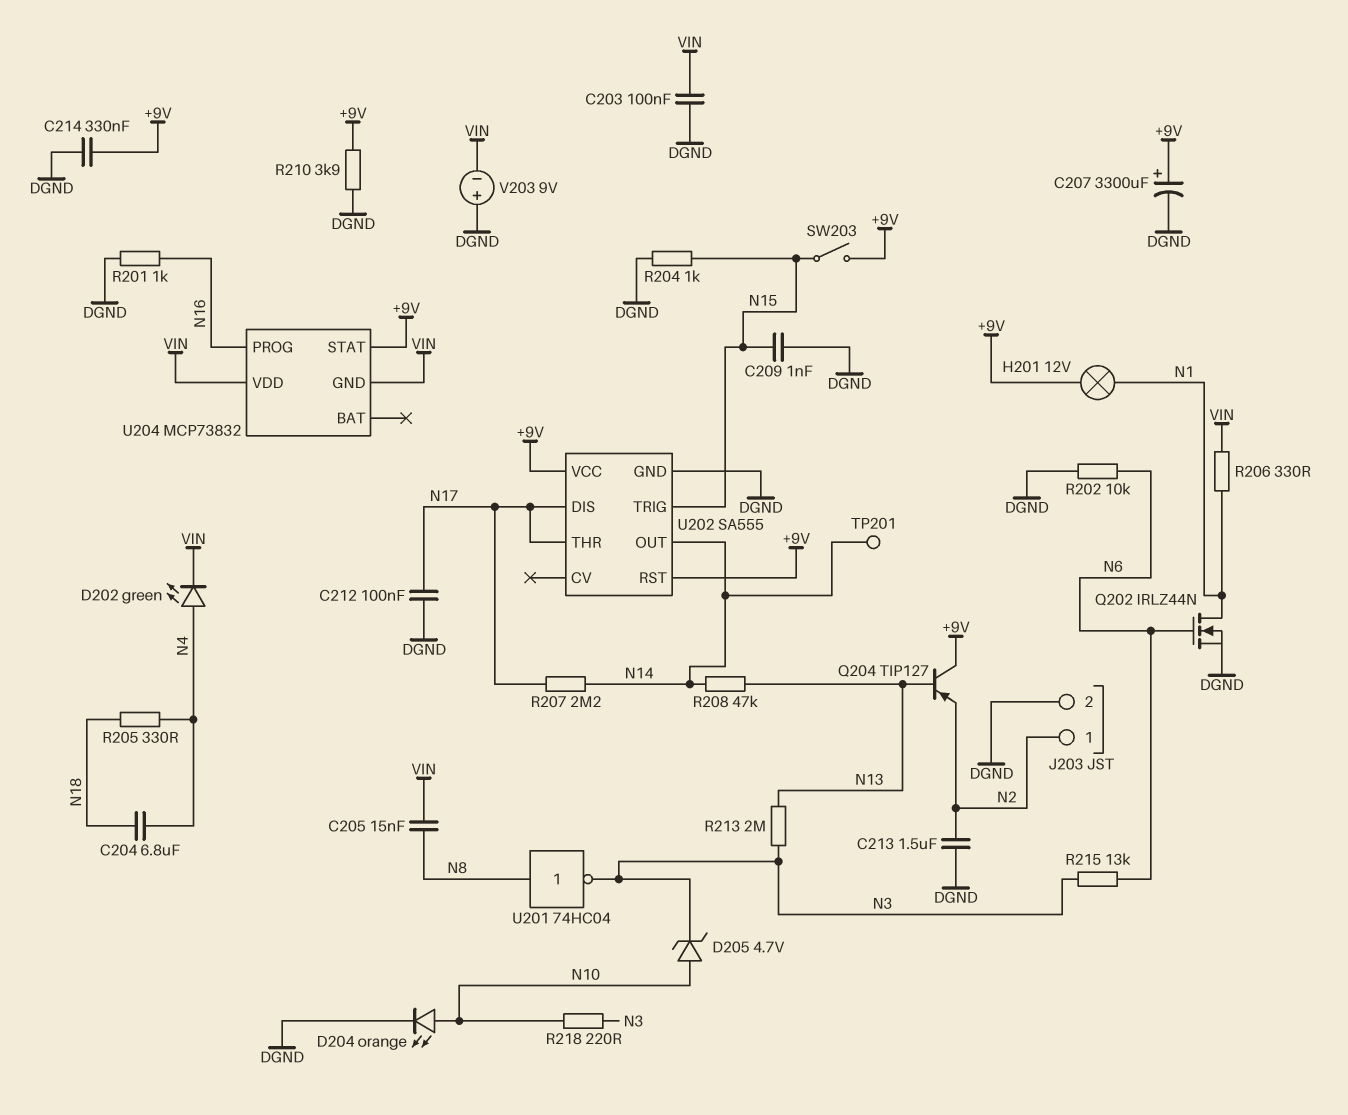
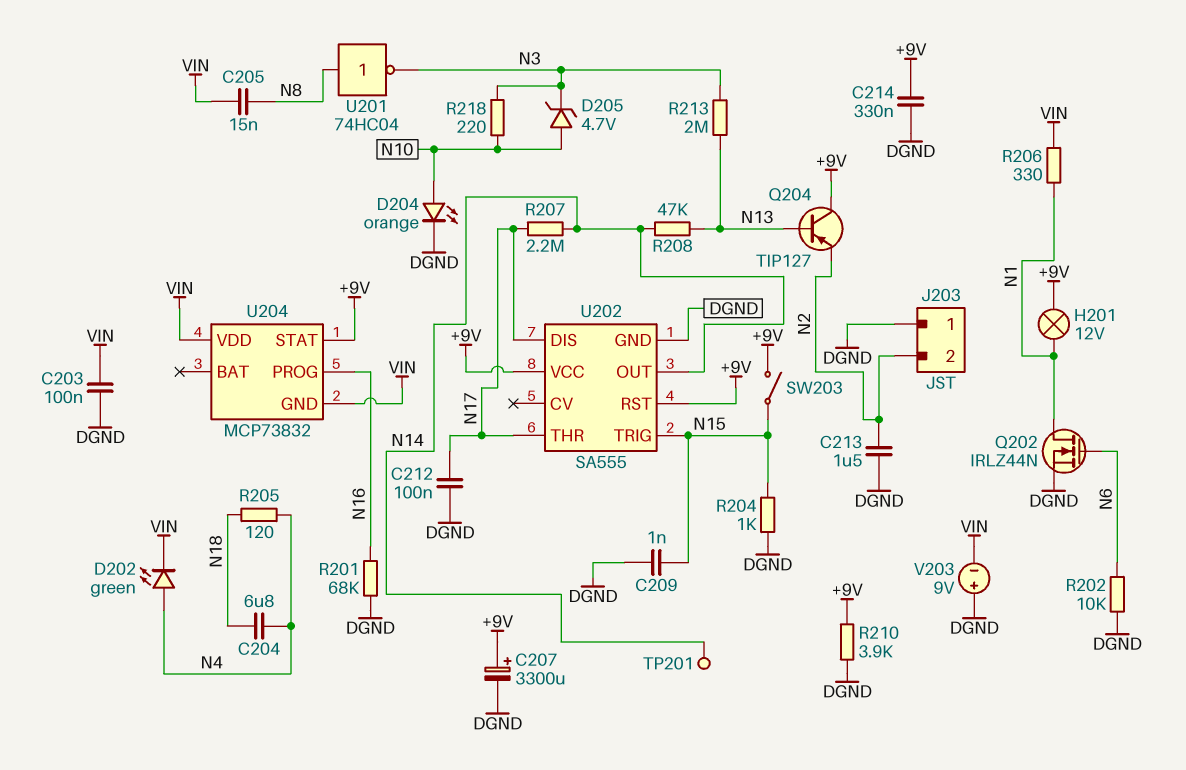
J203 pin 1: N2 -> DGND
J203 pin 2: DGND -> N2
R201: 1k (DGND, N16) -> 68k (DGND, N16)
R205: 330 (N4, N18) -> 120 (N4, N18)
R215: 13k (N3, N6) -> none

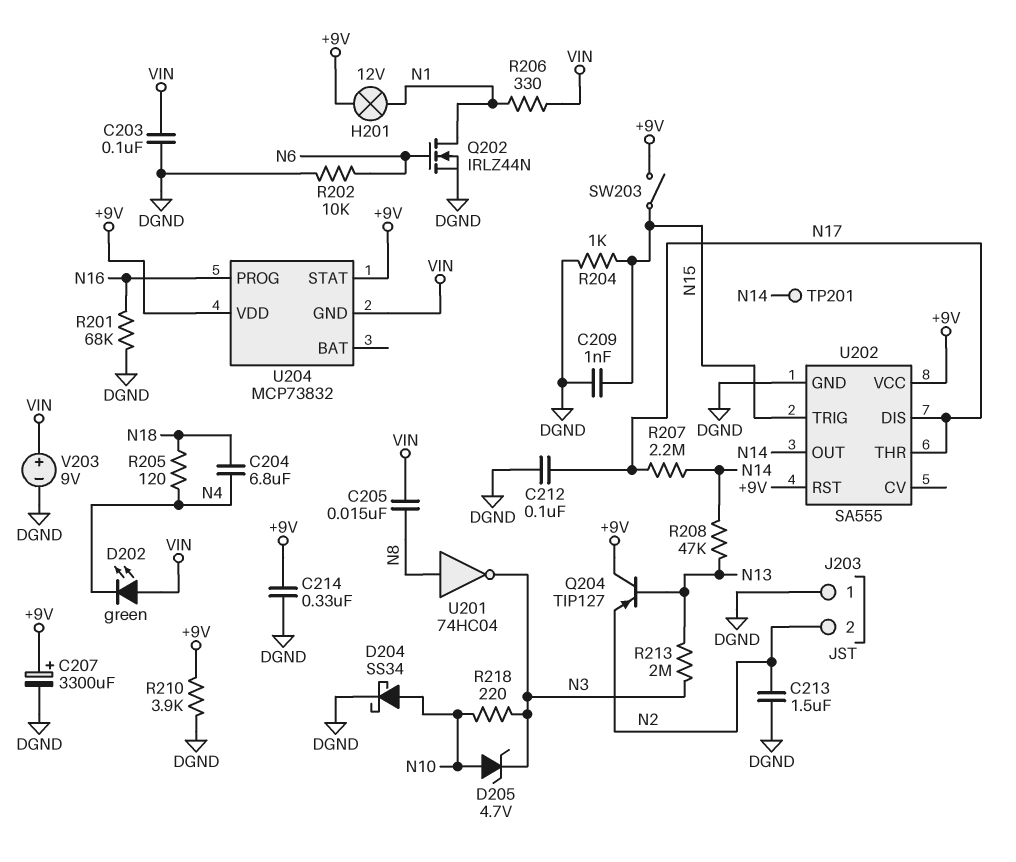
D202: LED green (A N4, K VIN) -> LED green (A VIN, K N4)
D204: LED orange (A N10, K DGND) -> schottky SS34 (A N10, K DGND)
U204 pin VDD: VIN -> +9V
V203: 9V (plus DGND, minus VIN) -> 9V (plus VIN, minus DGND)

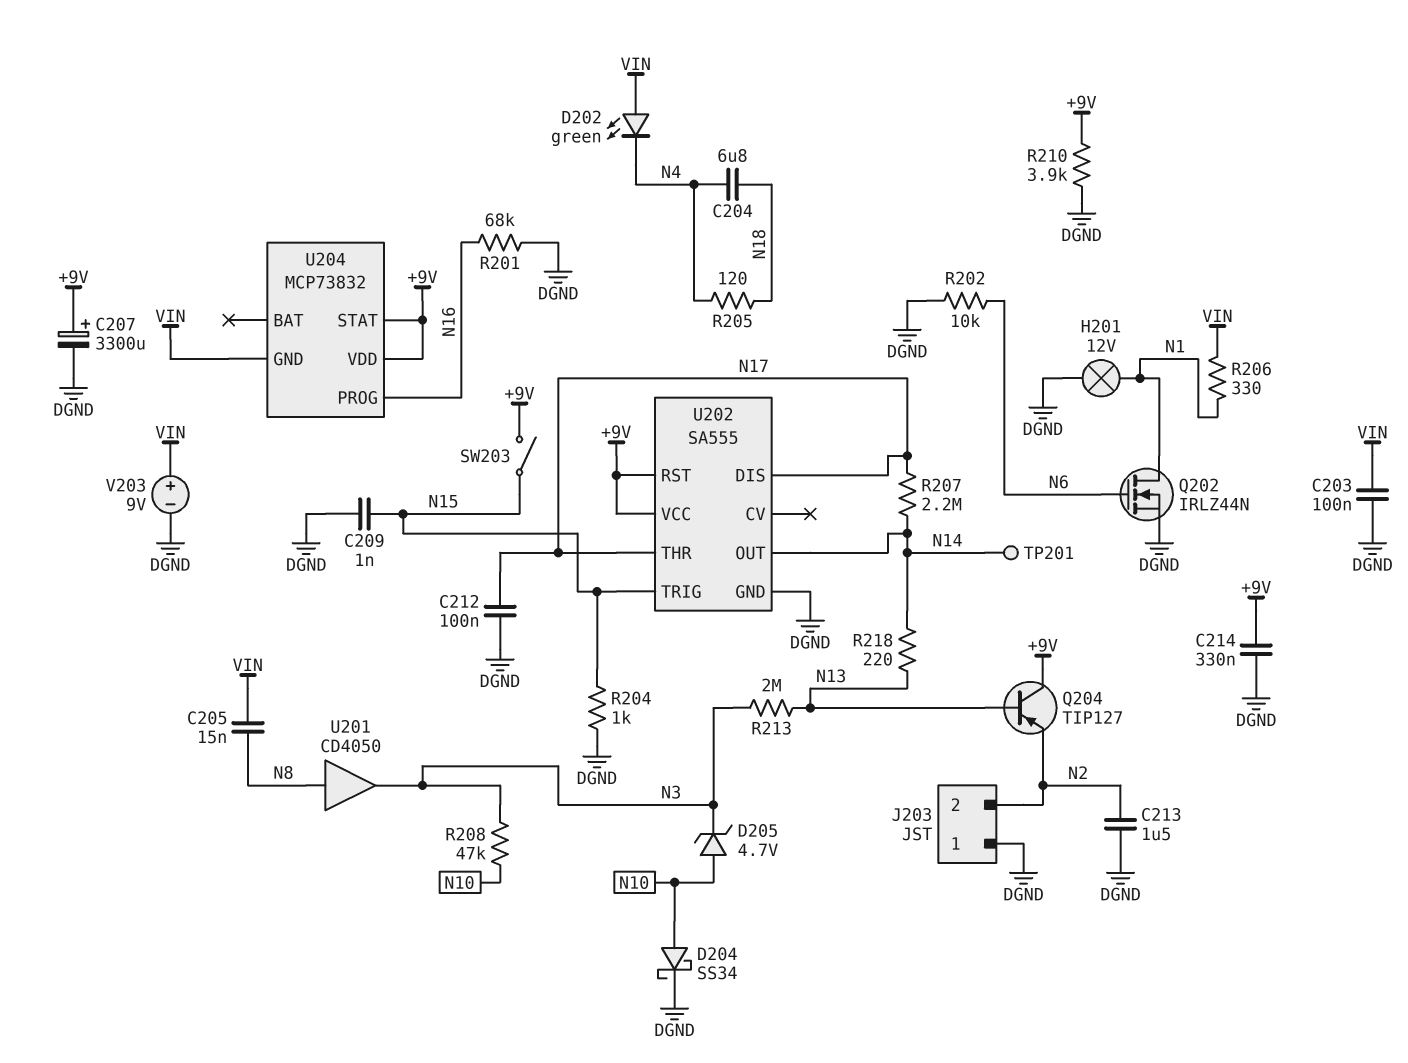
H201: lamp 12V (+9V, N1) -> lamp 12V (DGND, N1)
R208: 47k (N13, N14) -> 47k (N3, N10)
R218: 220 (N3, N10) -> 220 (N13, N14)
U201: NOT 74HC04 (in N8, out N3) -> buffer CD4050 (in N8, out N3)

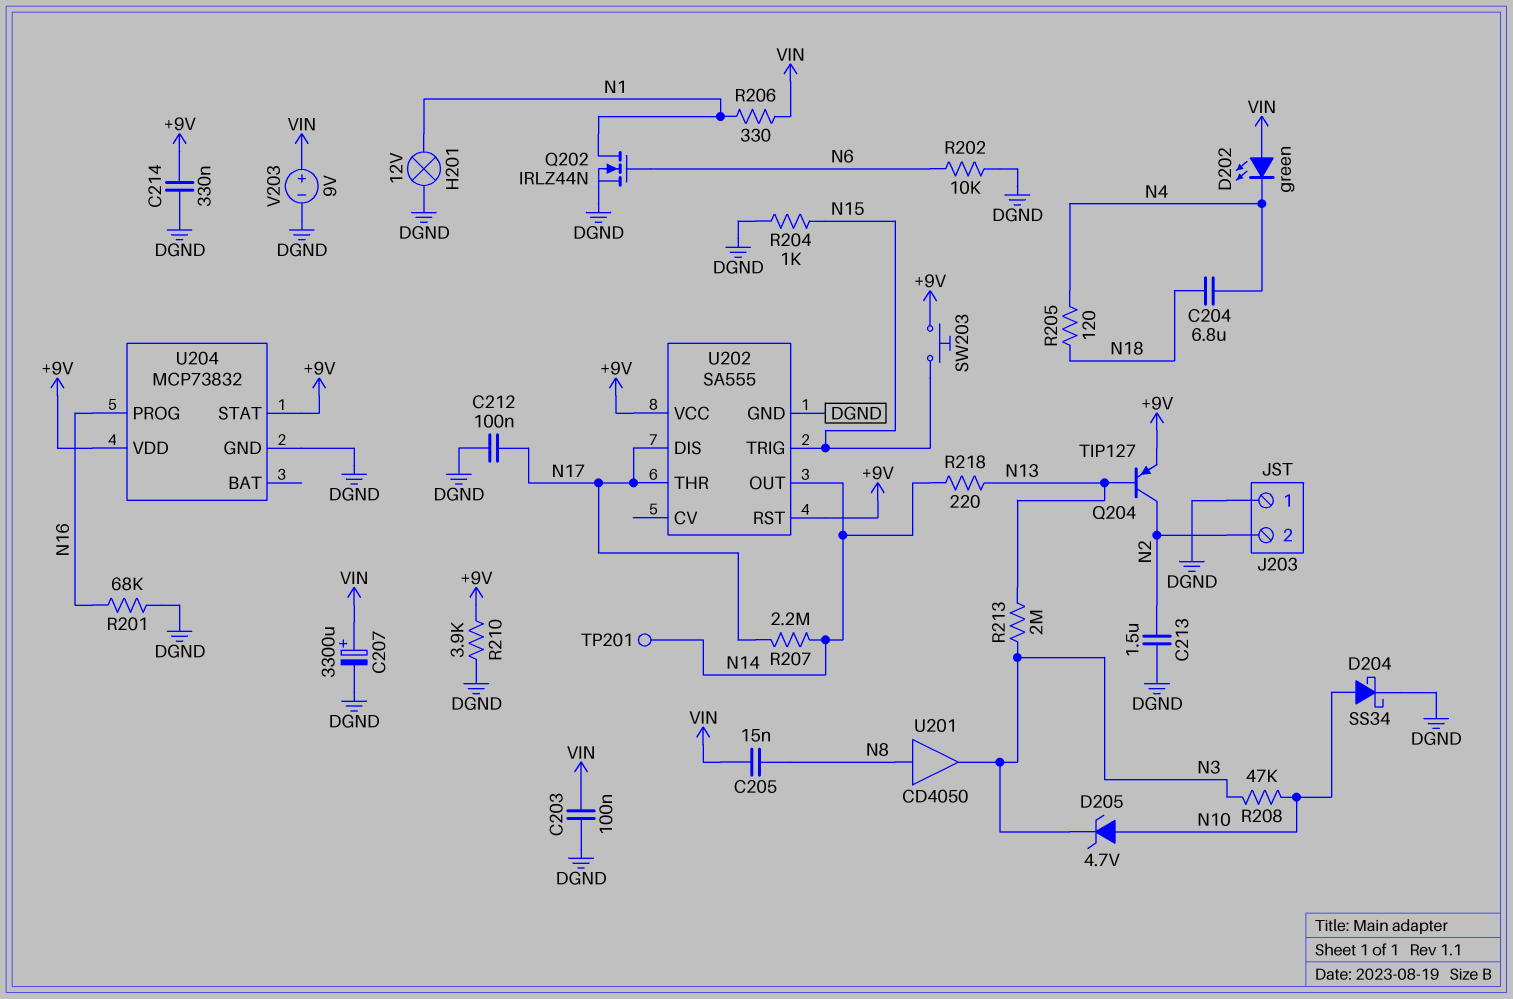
C207: 3300uF (plus +9V, minus DGND) -> 3300uF (plus VIN, minus DGND)
C209: 1nF (DGND, N15) -> none
Q204: PNP TIP127 (B N13, C +9V, E N2) -> PNP TIP127 (B N13, C N2, E +9V)
SW203: switch (+9V, N15) -> button (+9V, N15)
U204 pin GND: VIN -> DGND

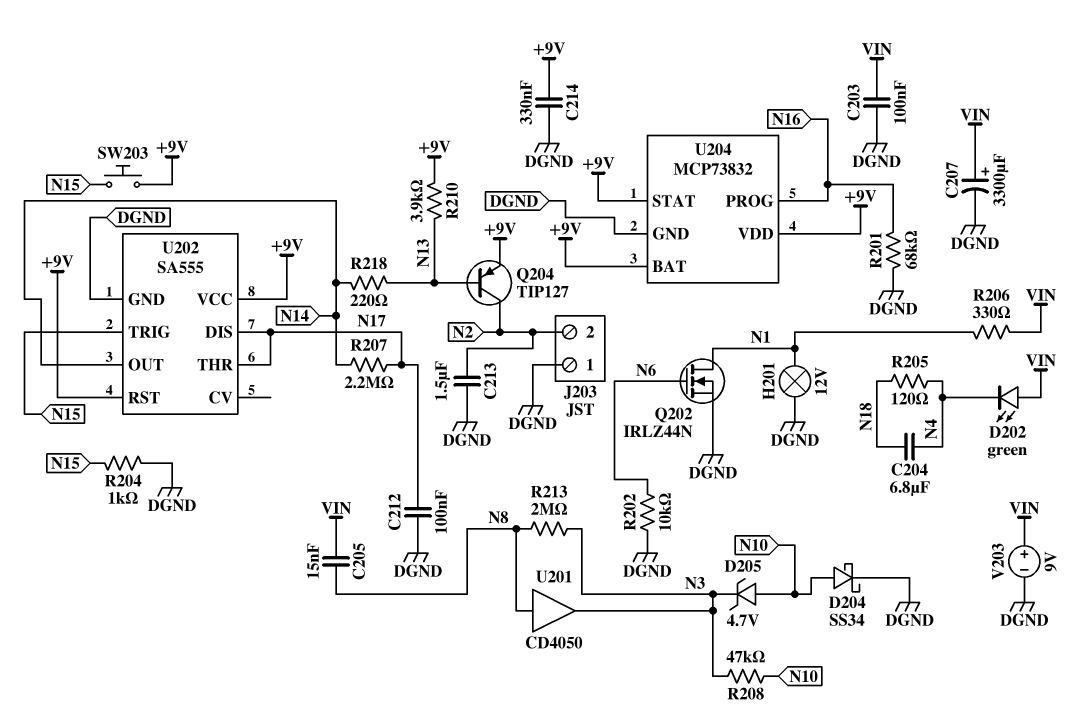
R210: 3.9k (+9V, DGND) -> 3.9k (+9V, N13)
R213: 2M (N3, N13) -> 2M (N3, N8)
TP201: test point (N14) -> none
U204 pin BAT: none -> +9V

